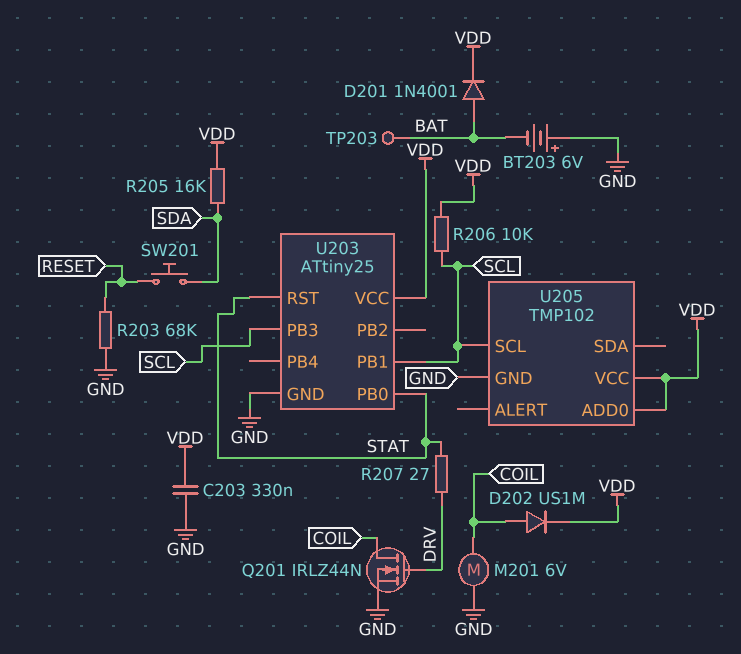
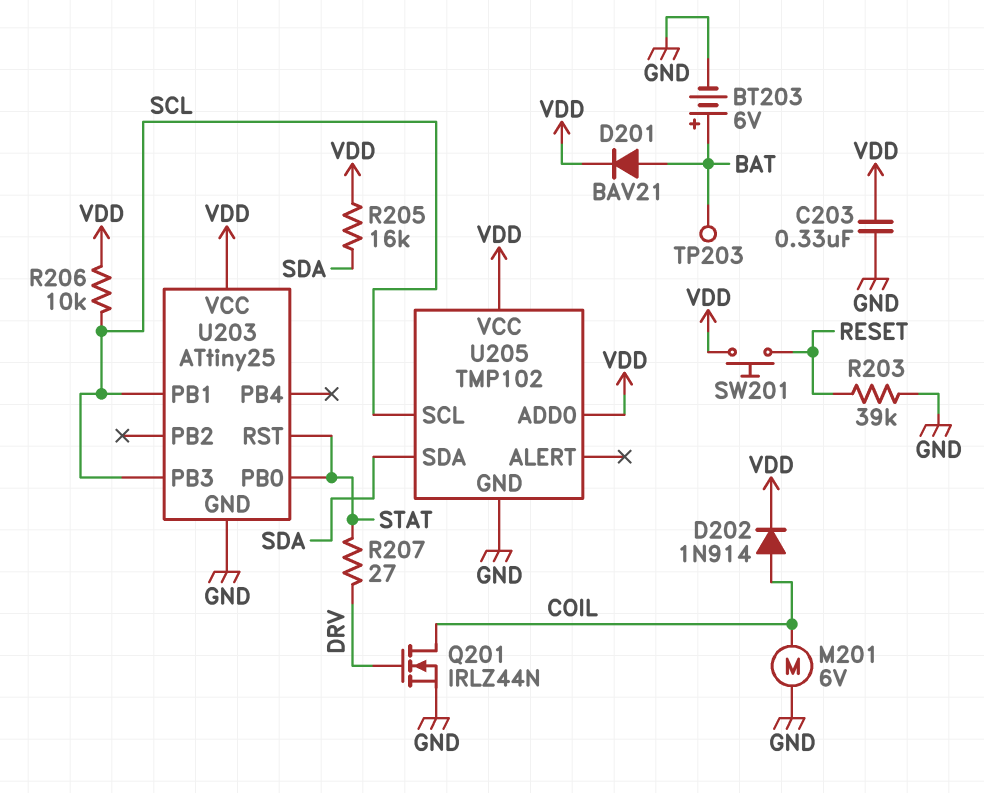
BT203: 6V (plus GND, minus BAT) -> 6V (plus BAT, minus GND)
D201: diode 1N4001 (A BAT, K VDD) -> diode BAV21 (A BAT, K VDD)
D202: diode US1M (A COIL, K VDD) -> diode 1N914 (A COIL, K VDD)
R203: 68k (GND, RESET) -> 39k (GND, RESET)
SW201: button (RESET, SDA) -> button (RESET, VDD)
U205 pin SDA: none -> SDA

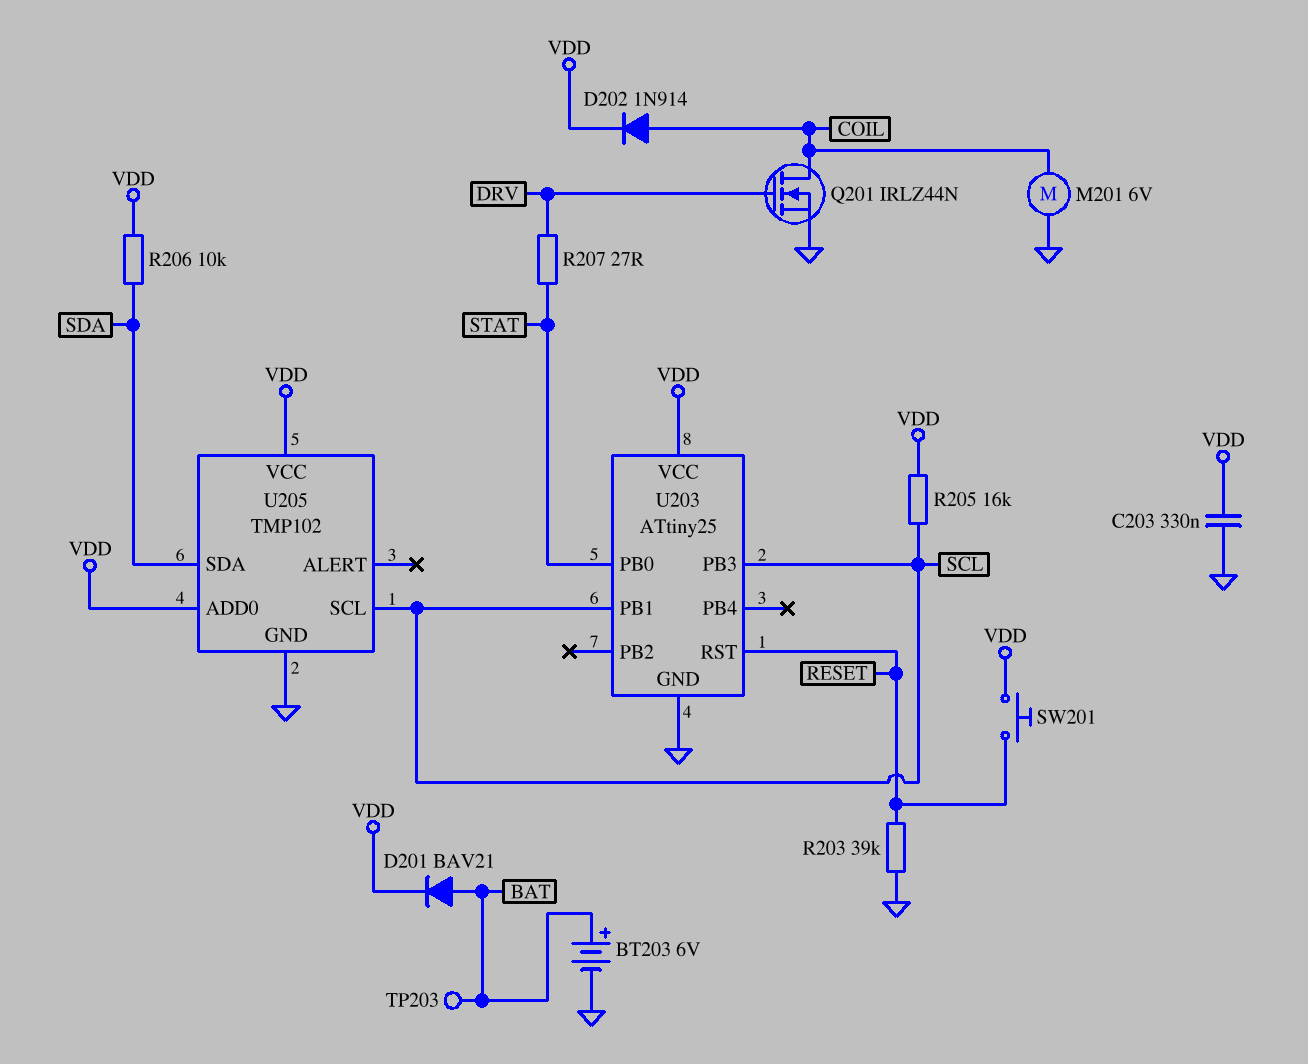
R205: 16k (SDA, VDD) -> 16k (SCL, VDD)
R206: 10k (SCL, VDD) -> 10k (SDA, VDD)
U203 pin RST: STAT -> RESET

